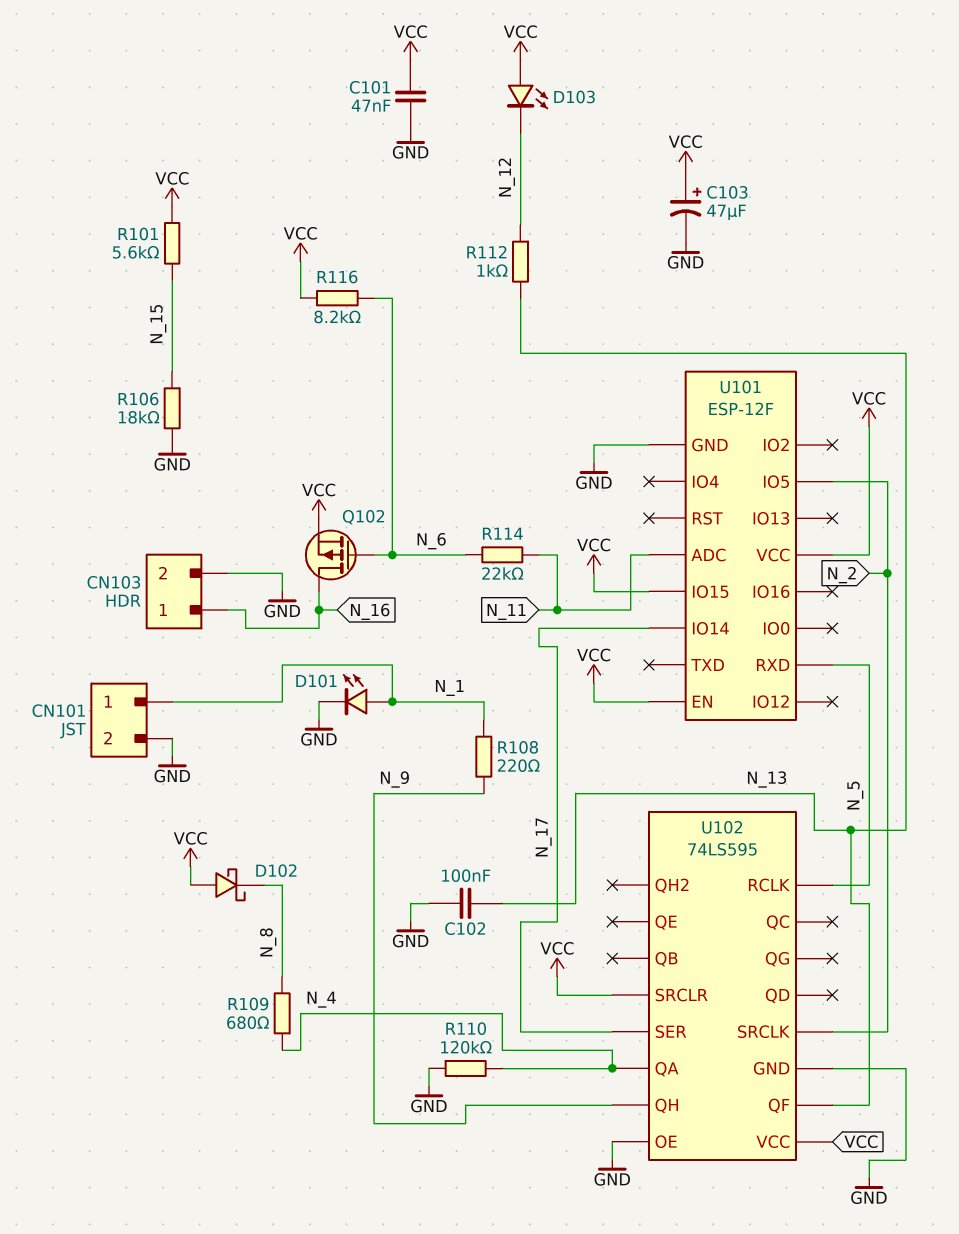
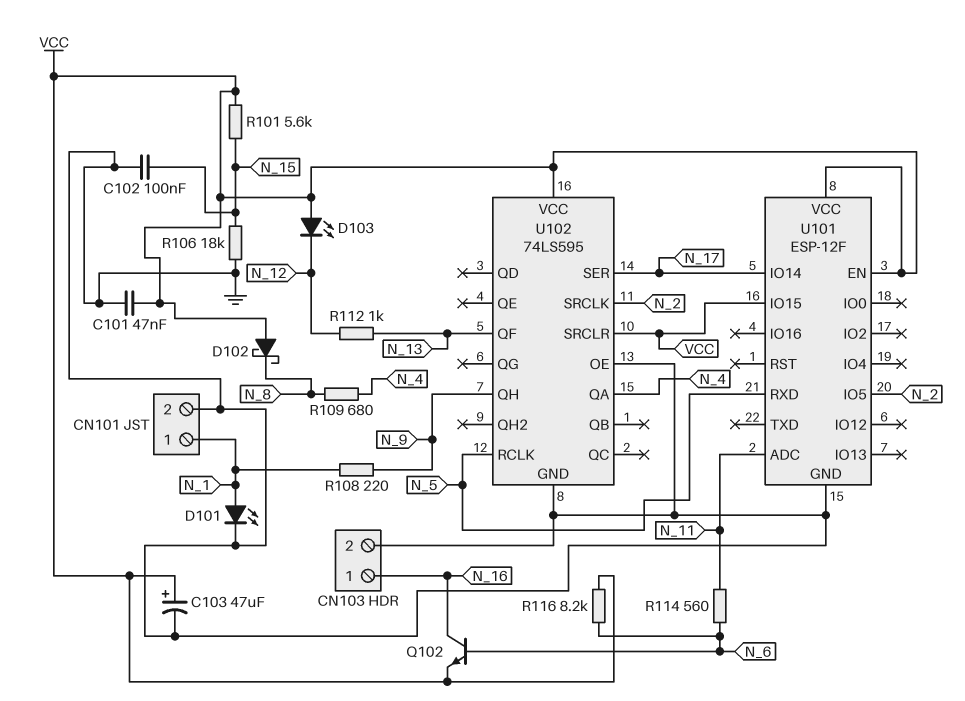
C102: 100nF (GND, N_13) -> 100nF (GND, N_15)
Q102: PMOS (G N_6, D N_16, S VCC) -> NPN (B N_6, C N_16, E VCC)
R110: 120k (GND, N_4) -> none
R114: 22k (N_6, N_11) -> 560 (N_6, N_11)

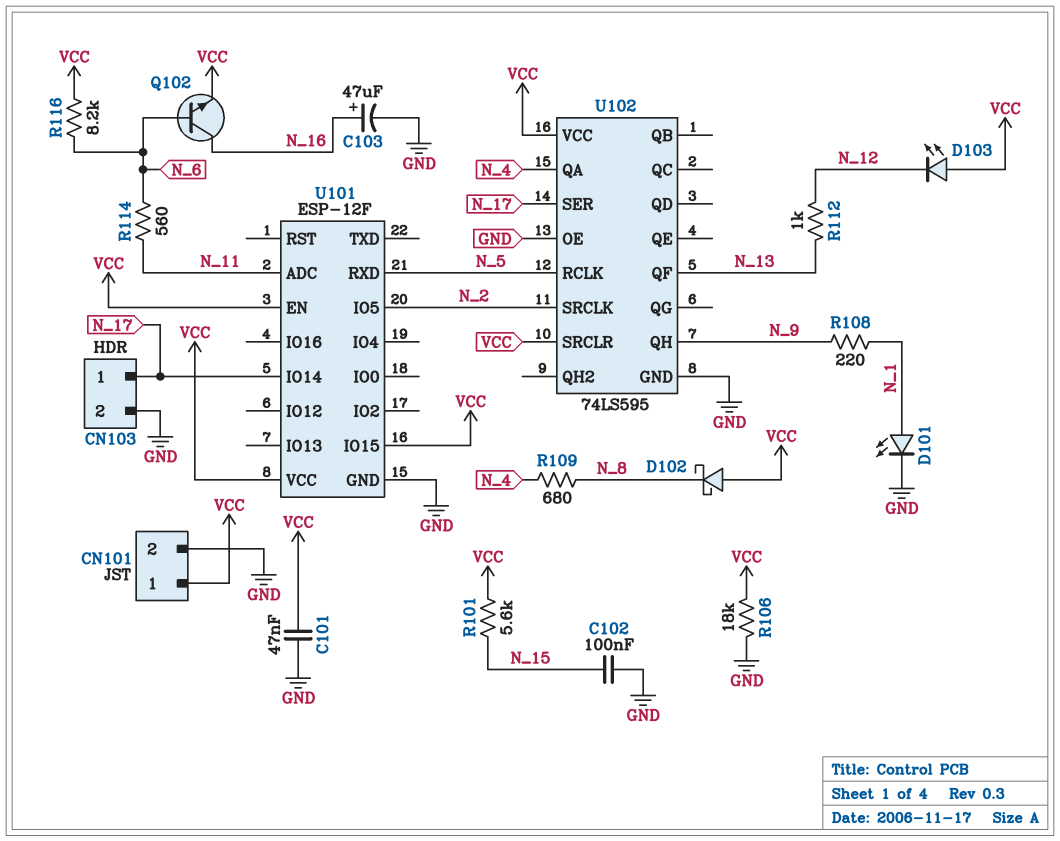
C103: 47uF (plus VCC, minus GND) -> 47uF (plus N_16, minus GND)
CN101 pin 1: N_1 -> VCC
CN103 pin 1: N_16 -> N_17
R106: 18k (GND, N_15) -> 18k (GND, VCC)

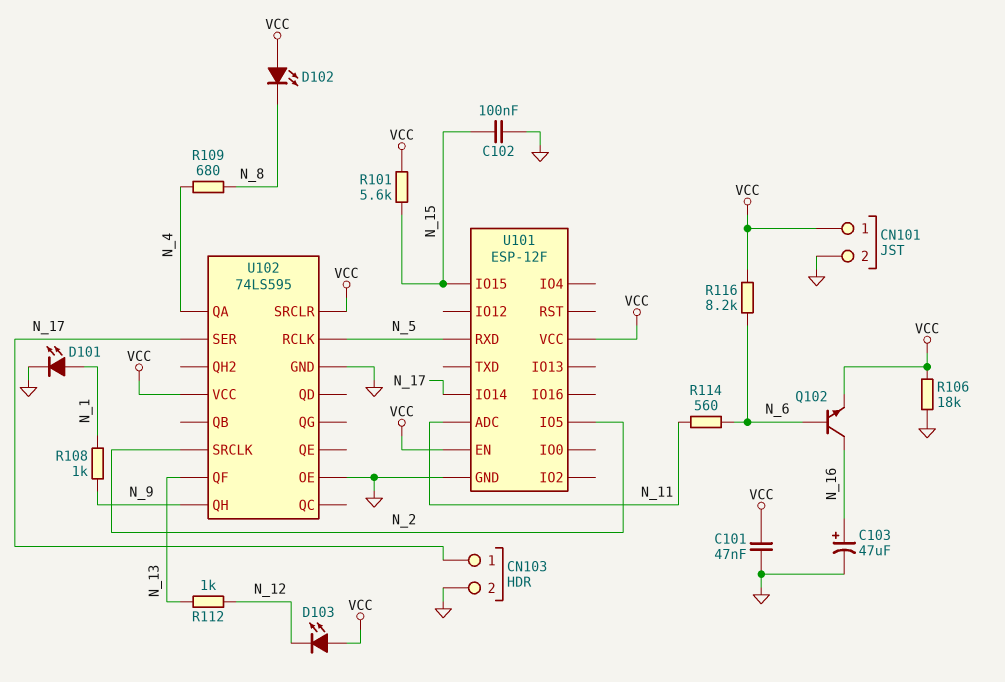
D102: schottky (A VCC, K N_8) -> LED (A VCC, K N_8)
R108: 220 (N_1, N_9) -> 1k (N_1, N_9)
U101 pin IO15: VCC -> N_15

